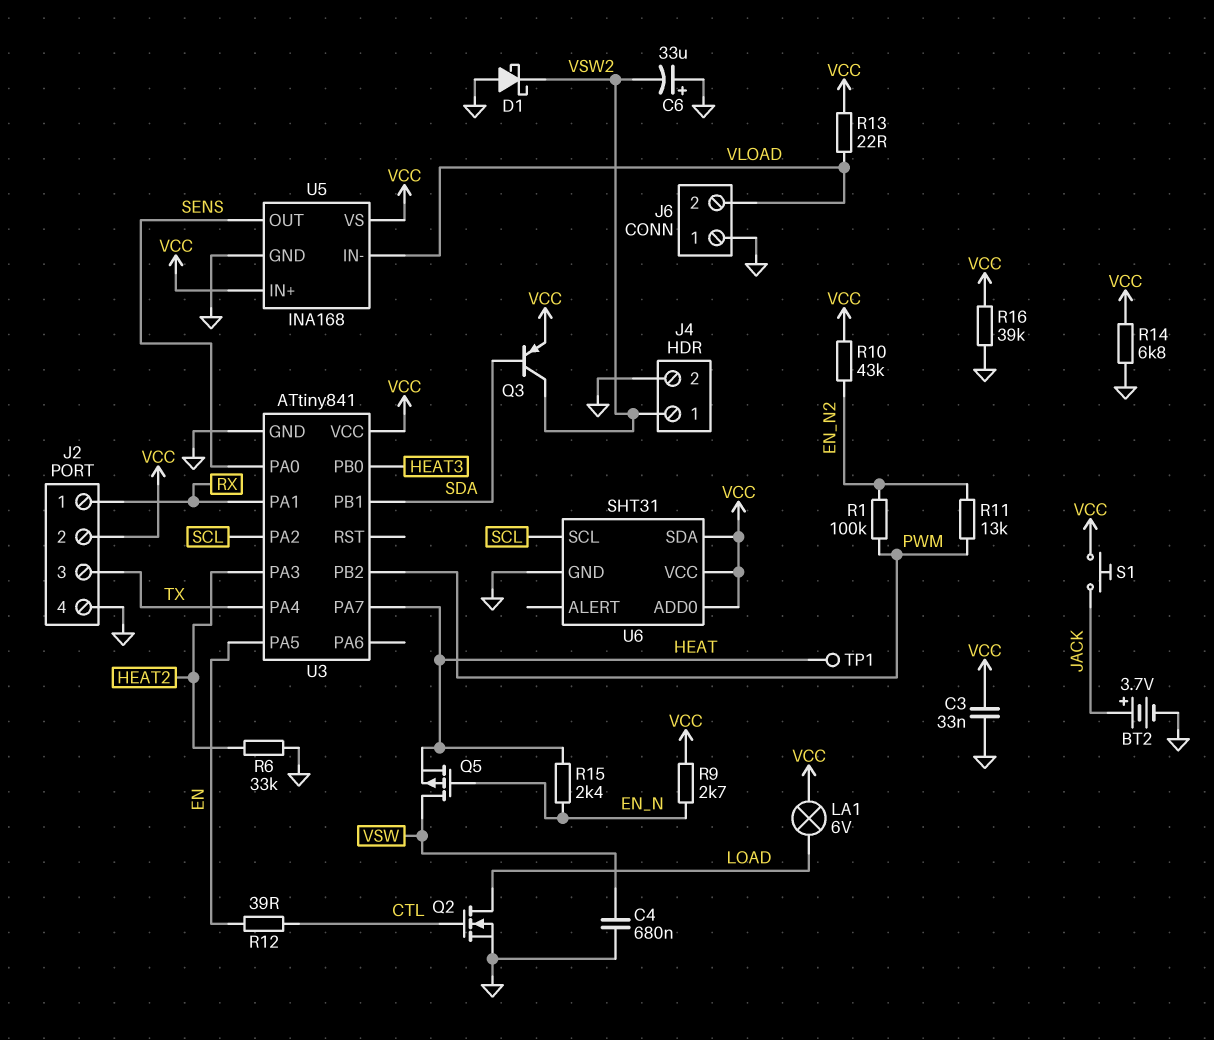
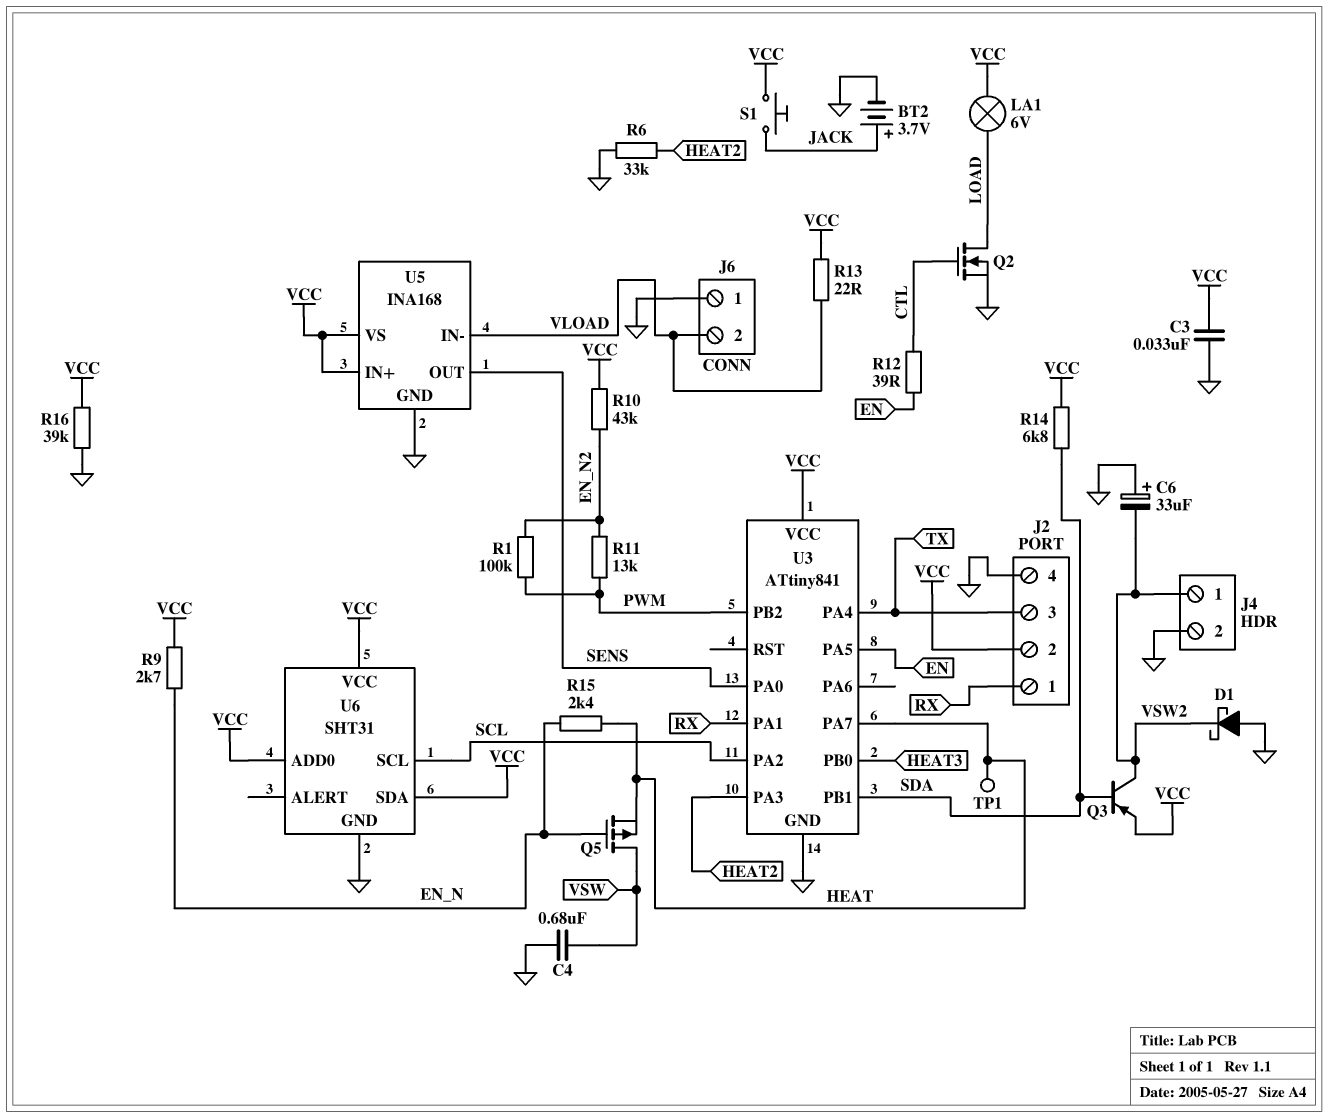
R14: 6.8k (GND, VCC) -> 6.8k (SDA, VCC)

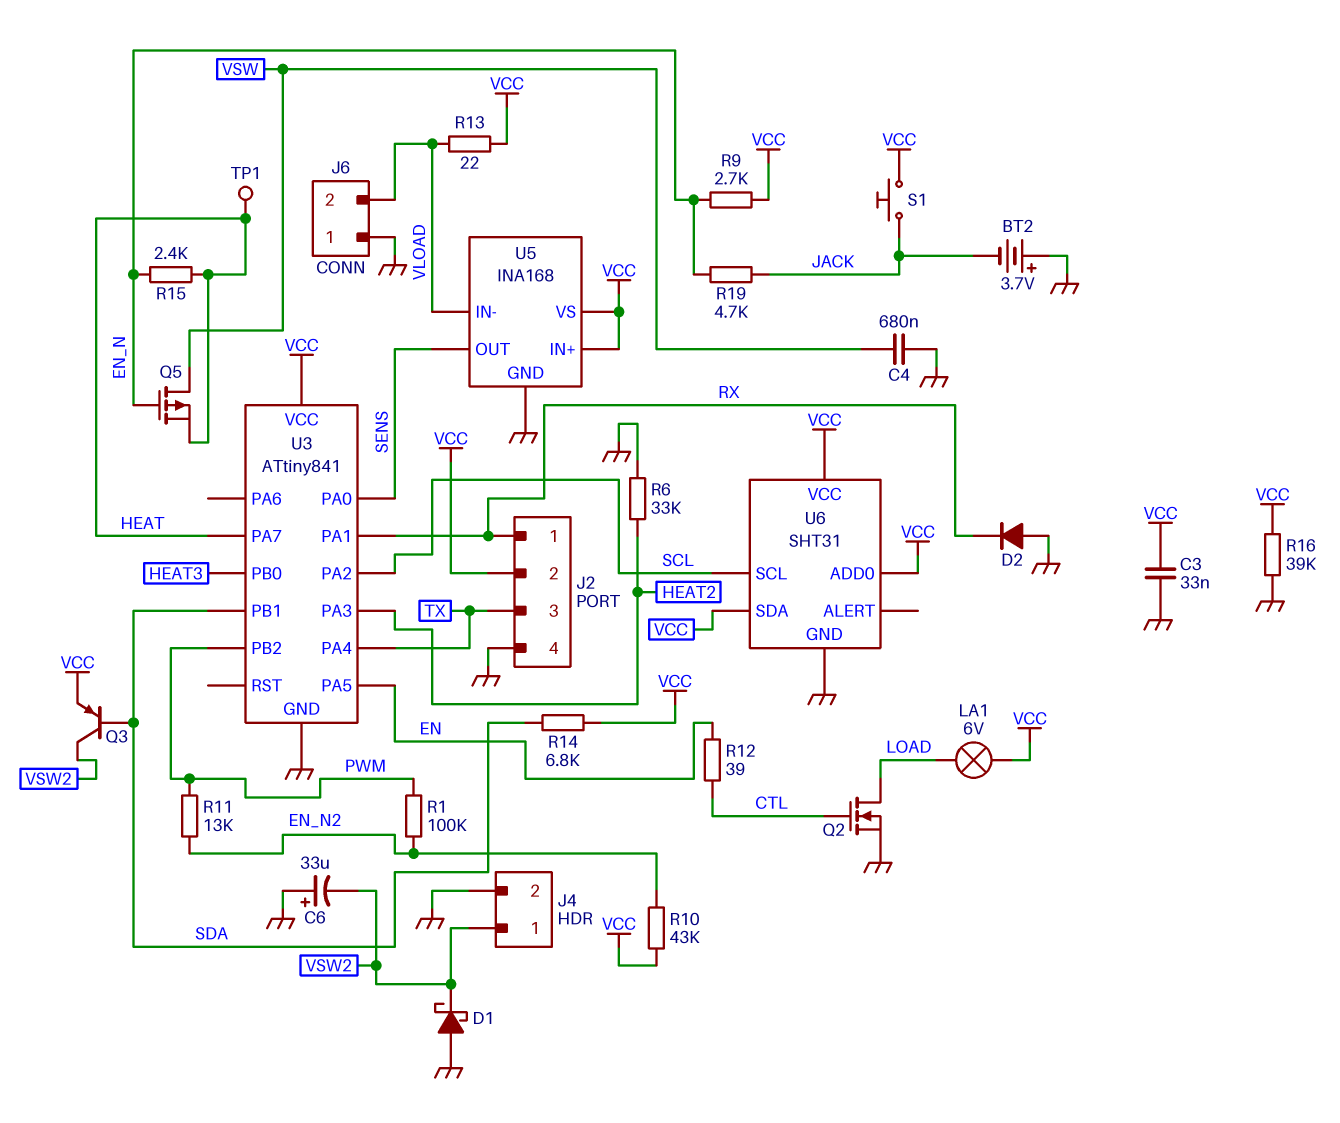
BT2: 3.7V (plus JACK, minus GND) -> 3.7V (plus GND, minus JACK)
D2: none -> diode (A GND, K RX)
R19: none -> 4.7k (EN_N, JACK)

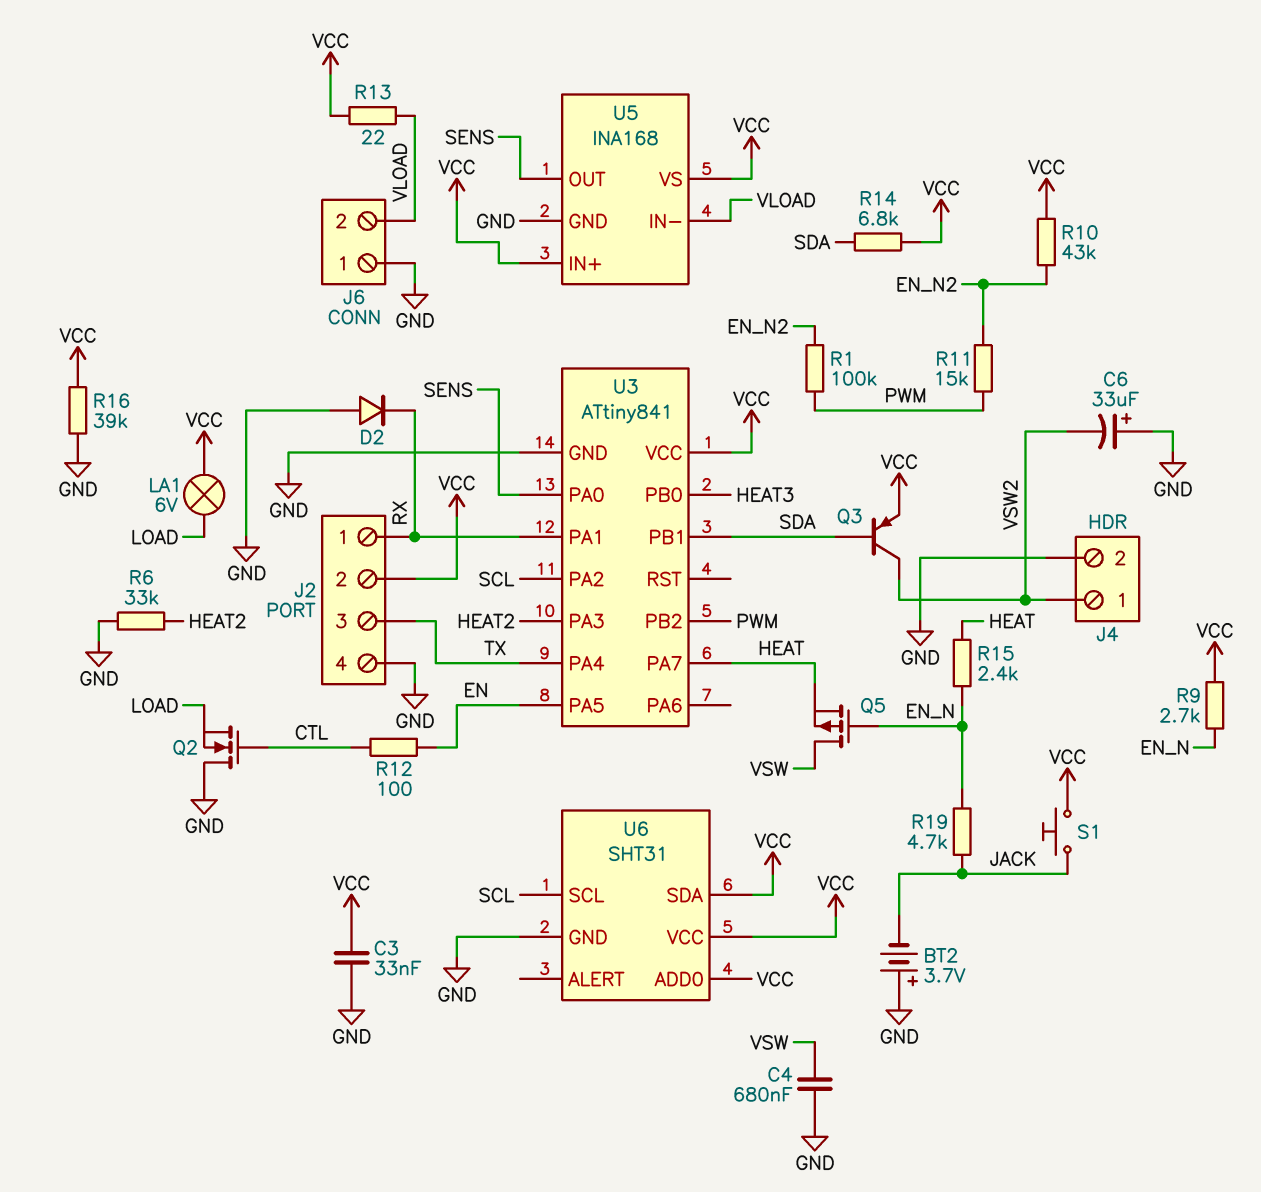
D1: schottky (A GND, K VSW2) -> none
Q2: NMOS (G CTL, D LOAD, S GND) -> NMOS (G CTL, D GND, S LOAD)
R11: 13k (EN_N2, PWM) -> 15k (EN_N2, PWM)
R12: 39 (CTL, EN) -> 100 (CTL, EN)
TP1: test point (HEAT) -> none

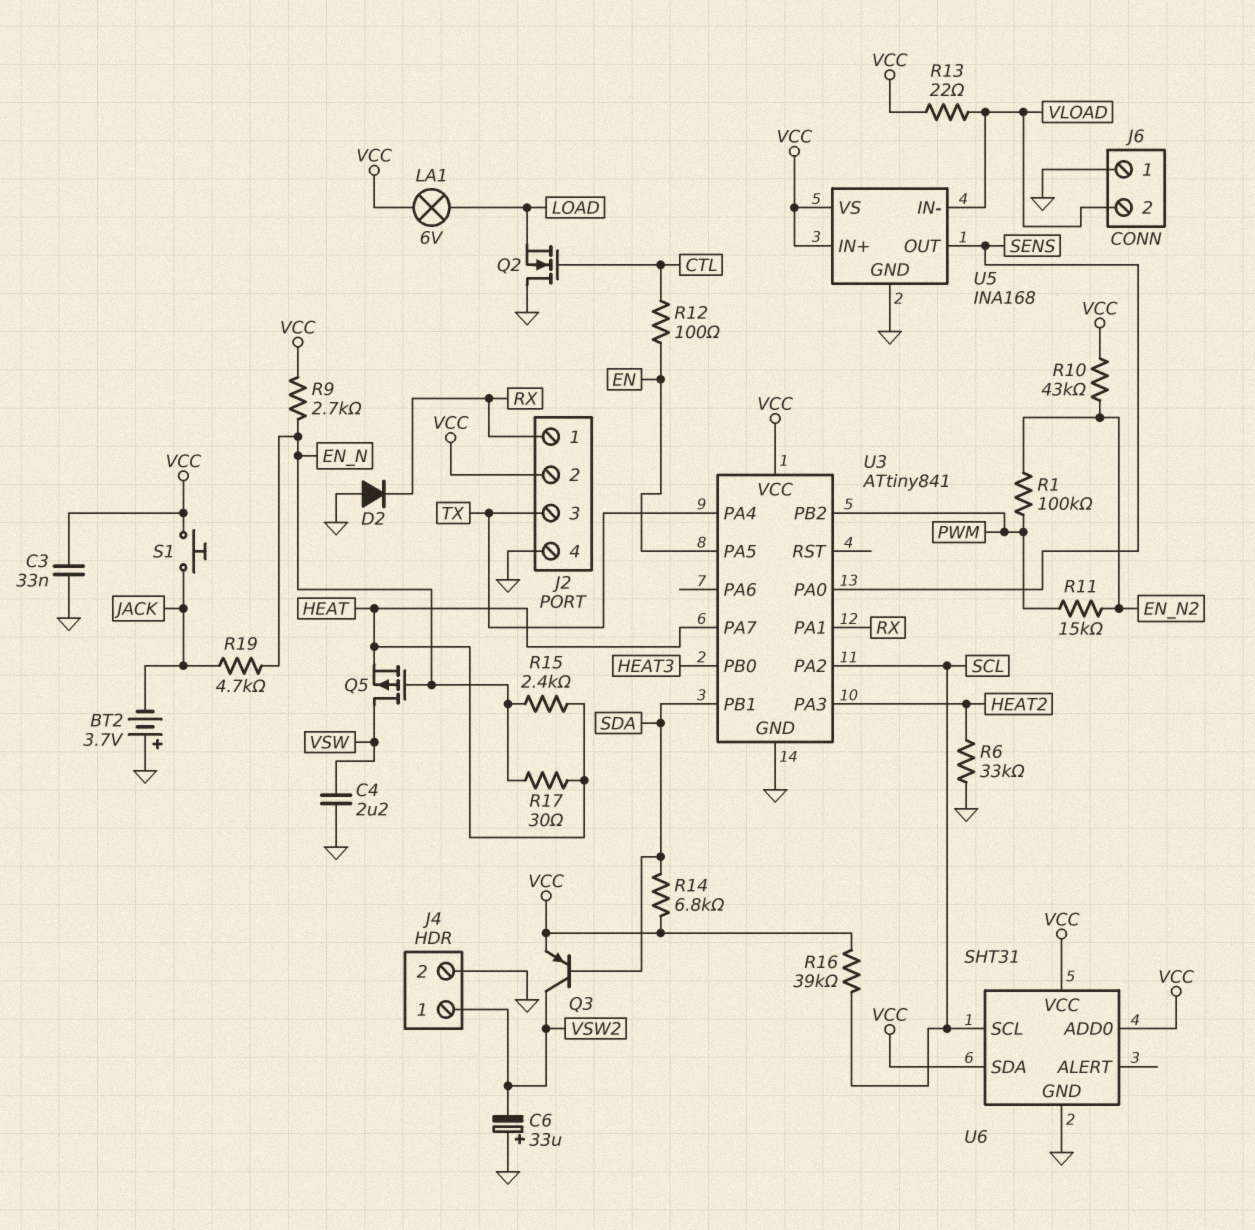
C4: 680nF (GND, VSW) -> 2.2uF (GND, VSW)
R16: 39k (GND, VCC) -> 39k (SCL, VCC)
R17: none -> 30 (EN_N, HEAT)

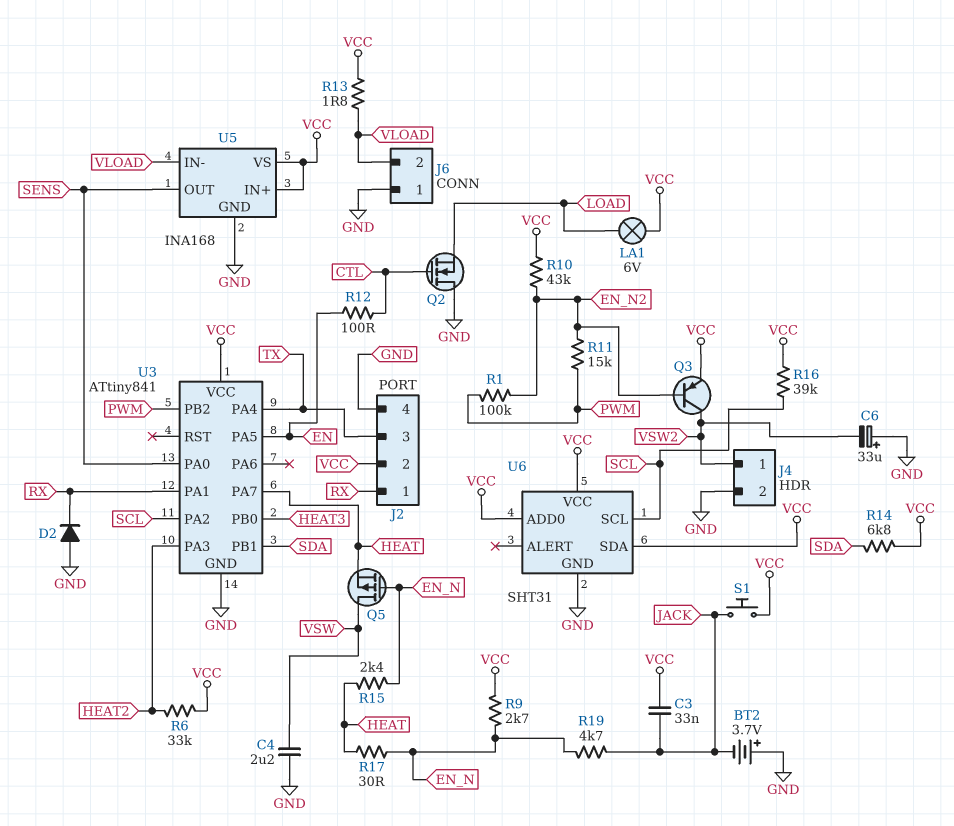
C3: 33nF (GND, VCC) -> 33nF (JACK, VCC)
Q3: PNP (B SDA, C VSW2, E VCC) -> PNP (B EN_N2, C VSW2, E VCC)
R6: 33k (GND, HEAT2) -> 33k (HEAT2, VCC)
R13: 22 (VCC, VLOAD) -> 1.8 (VCC, VLOAD)

